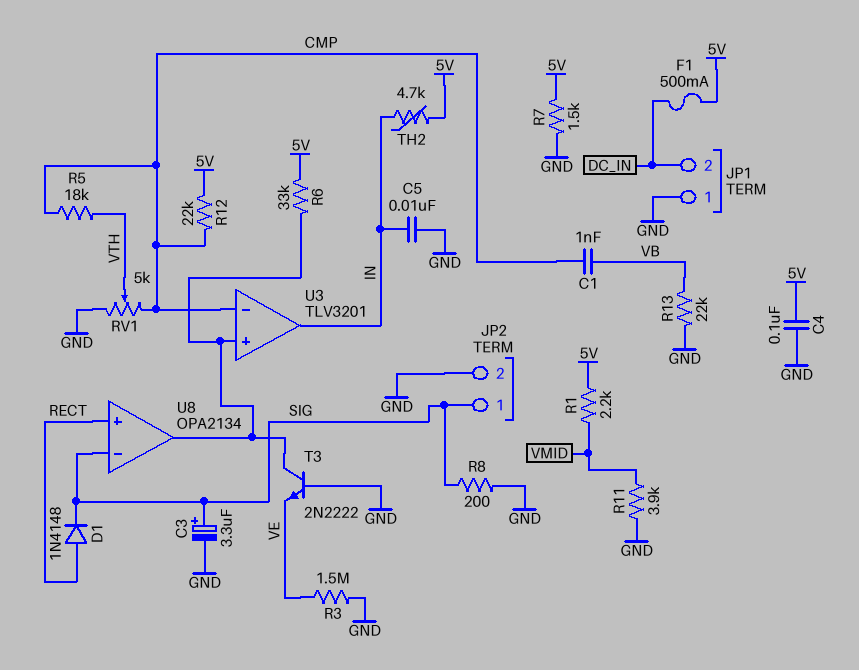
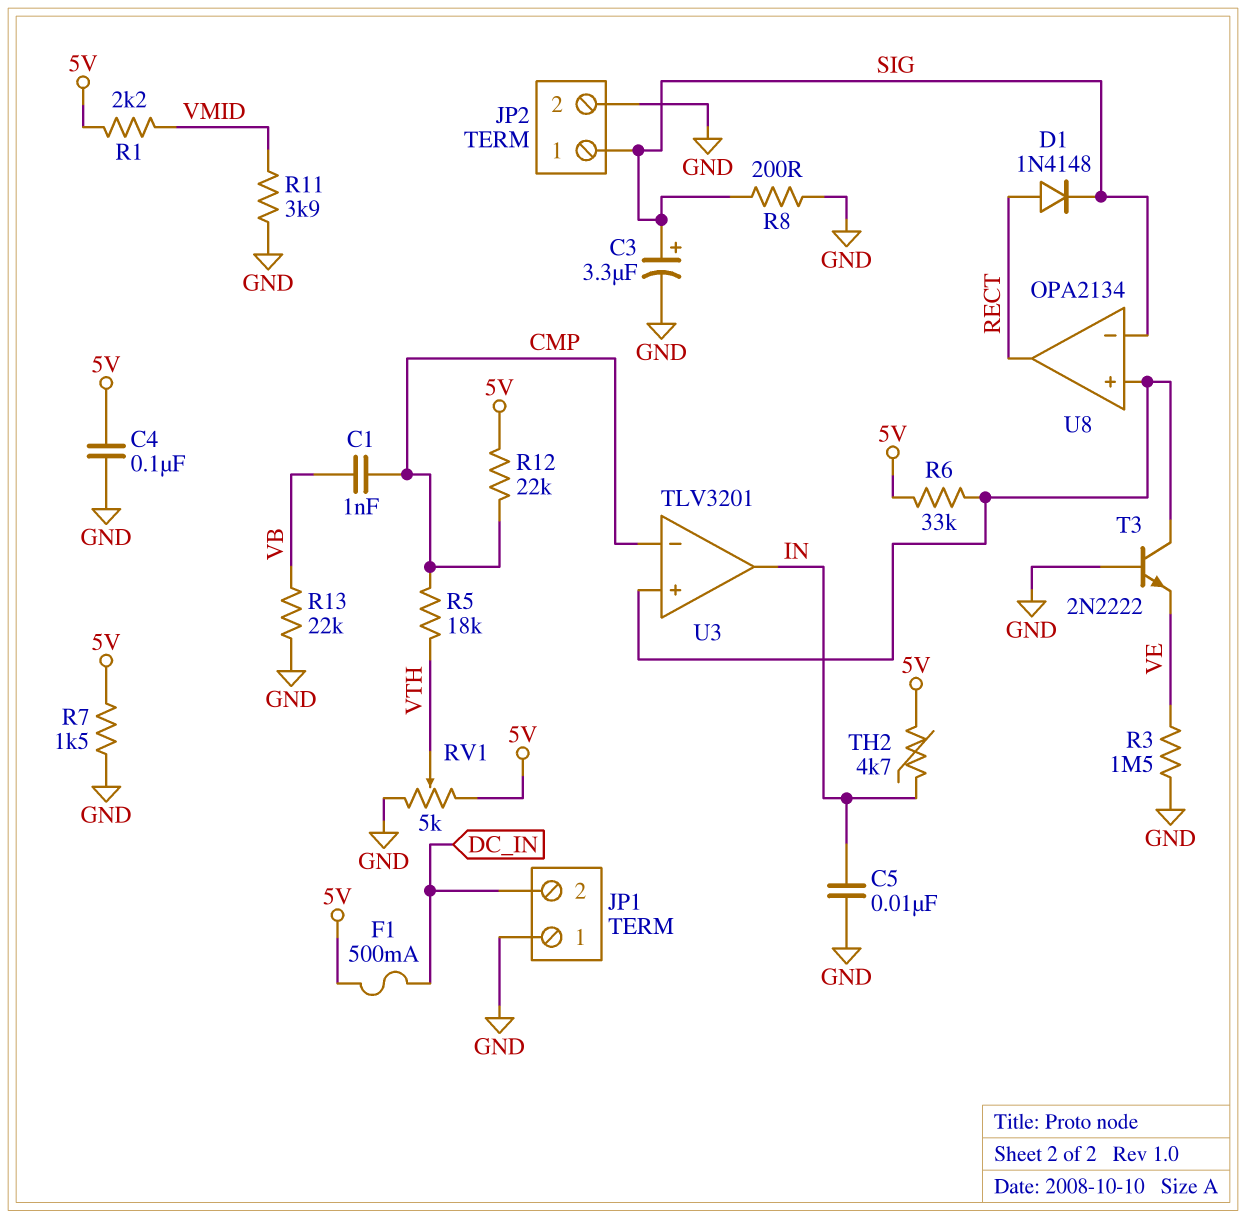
RV1: 5k (CMP, GND, wiper VTH) -> 5k (5V, GND, wiper VTH)
U8 pin in+: RECT -> U3/in+
U8 pin out: U3/in+ -> RECT

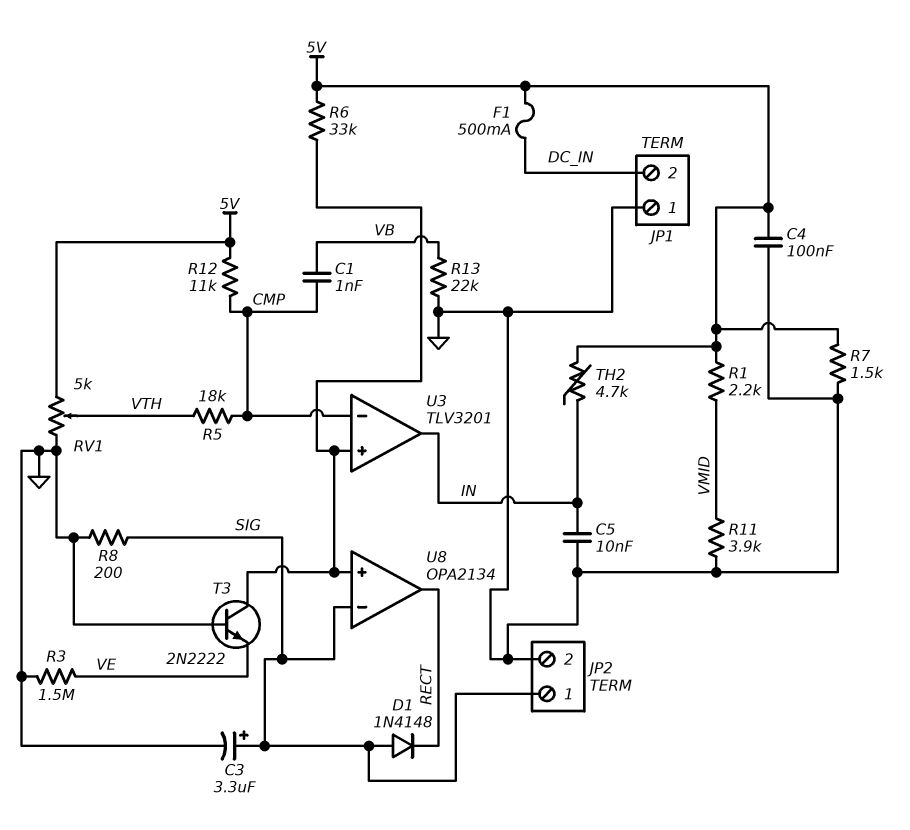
D1: diode 1N4148 (A RECT, K SIG) -> diode 1N4148 (A SIG, K RECT)
R12: 22k (5V, CMP) -> 11k (5V, CMP)

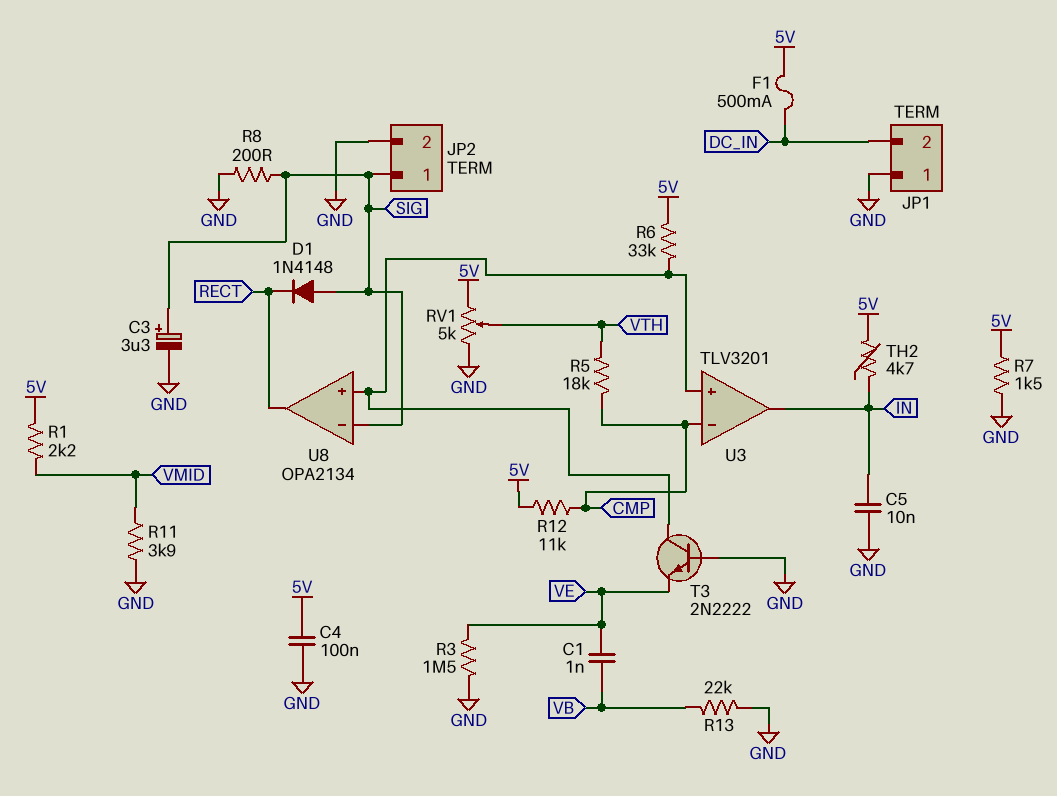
C1: 1nF (CMP, VB) -> 1nF (VB, VE)

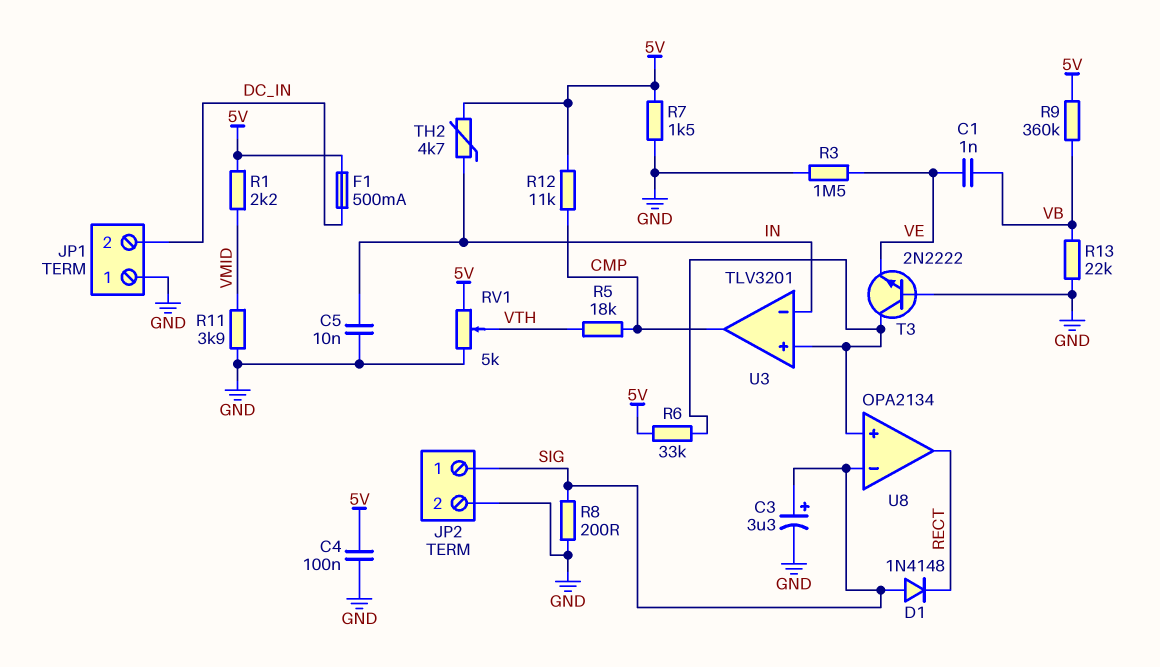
R9: none -> 360k (5V, VB)
U3 pin in-: CMP -> IN
U3 pin out: IN -> CMP

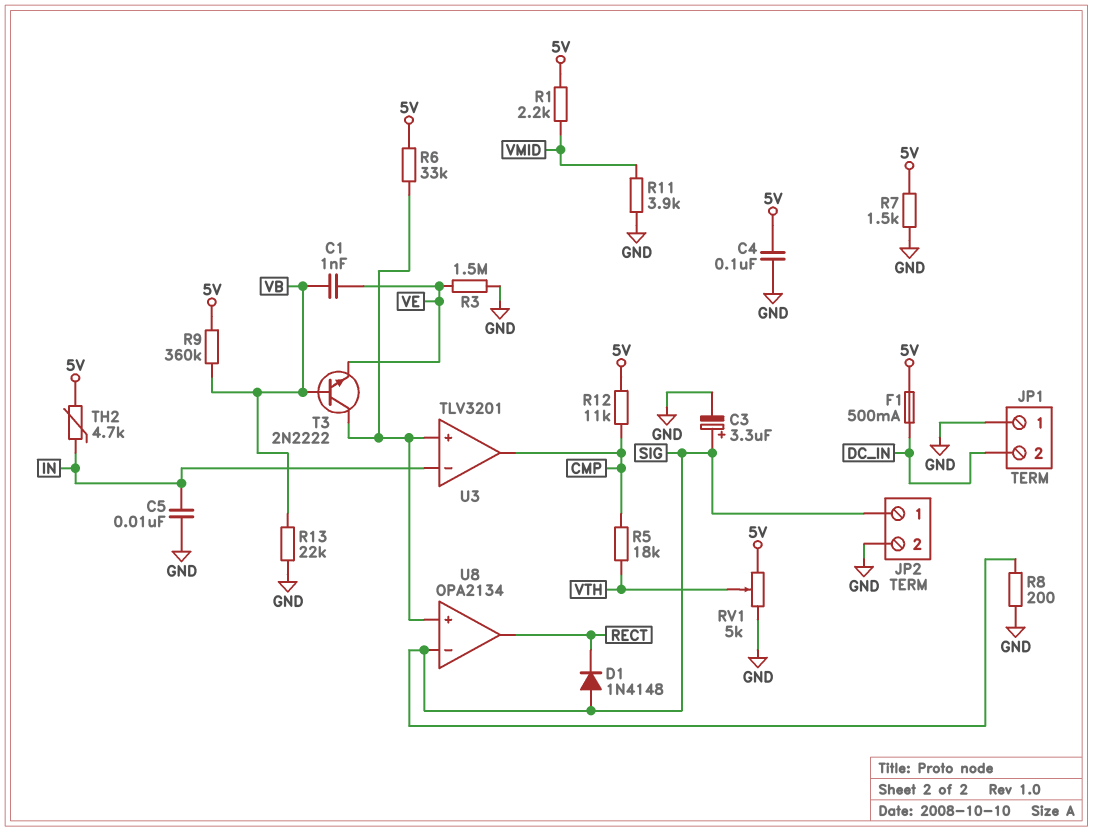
T3: NPN 2N2222 (B GND, C U3/in+, E VE) -> NPN 2N2222 (B VB, C U3/in+, E VE)

